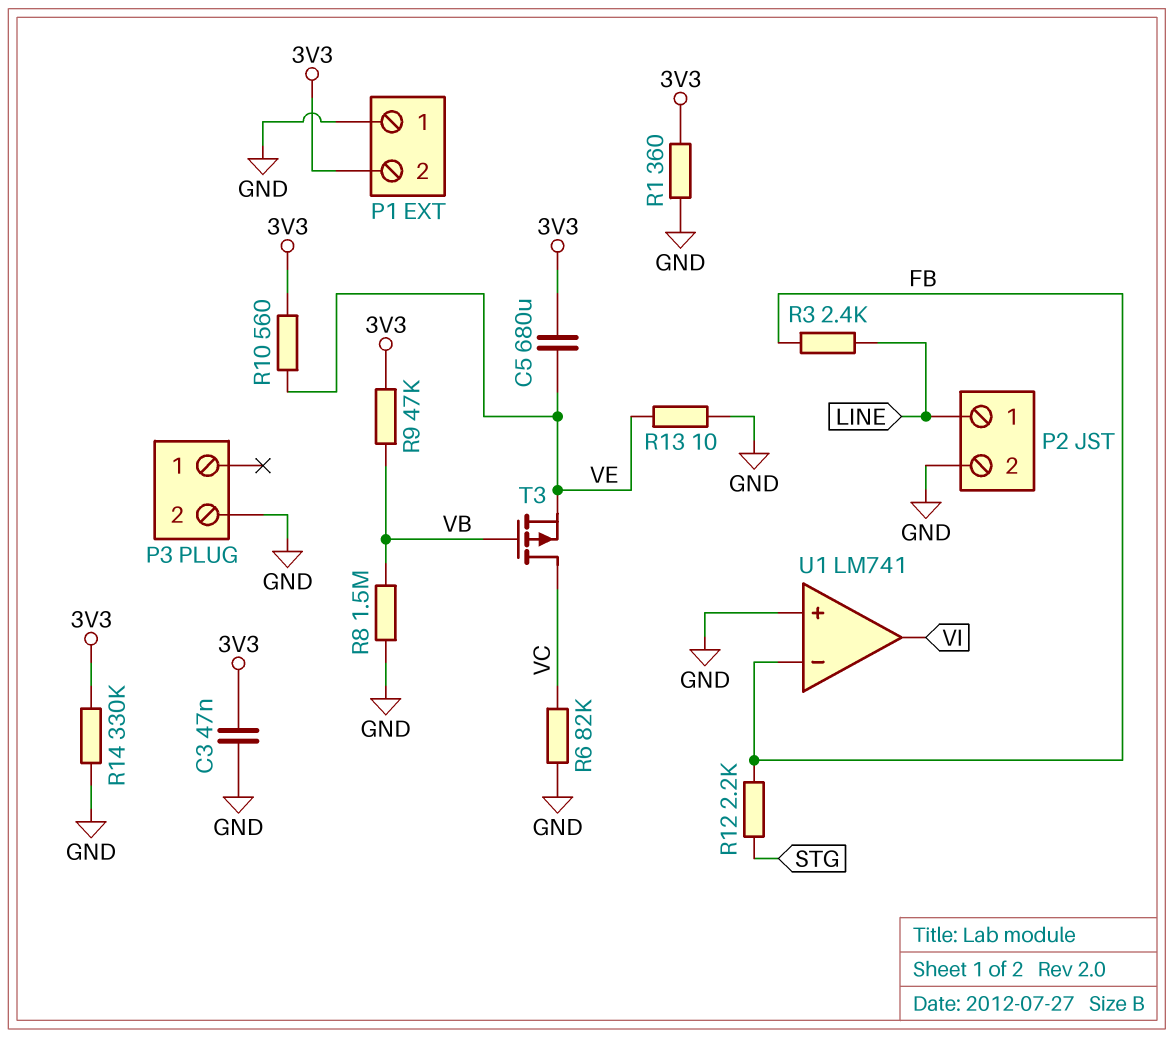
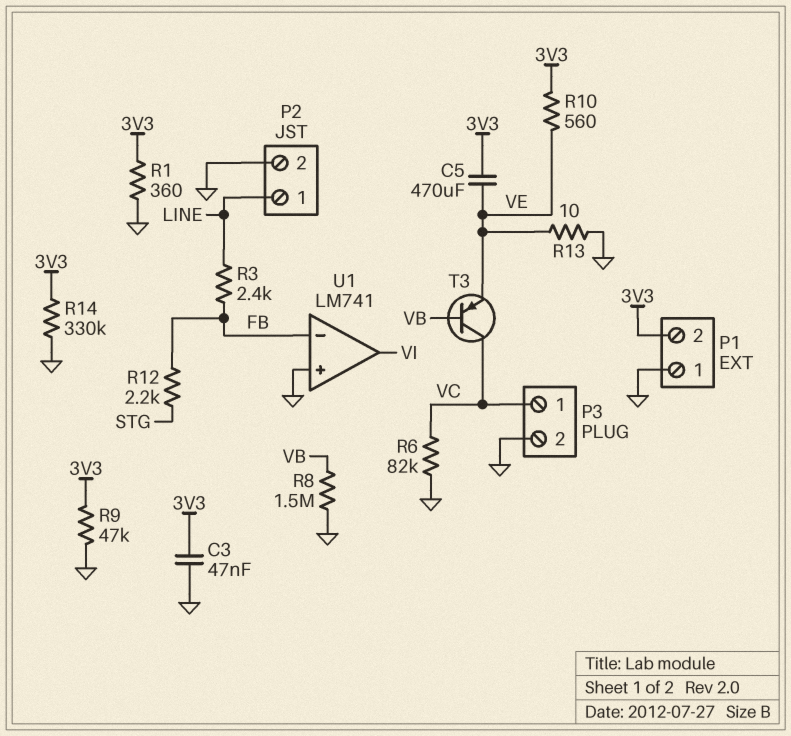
C5: 680uF (3V3, VE) -> 470uF (3V3, VE)
P3 pin 1: none -> VC
R9: 47k (3V3, VB) -> 47k (3V3, GND)
T3: PMOS (G VB, D VC, S VE) -> PNP (B VB, C VC, E VE)

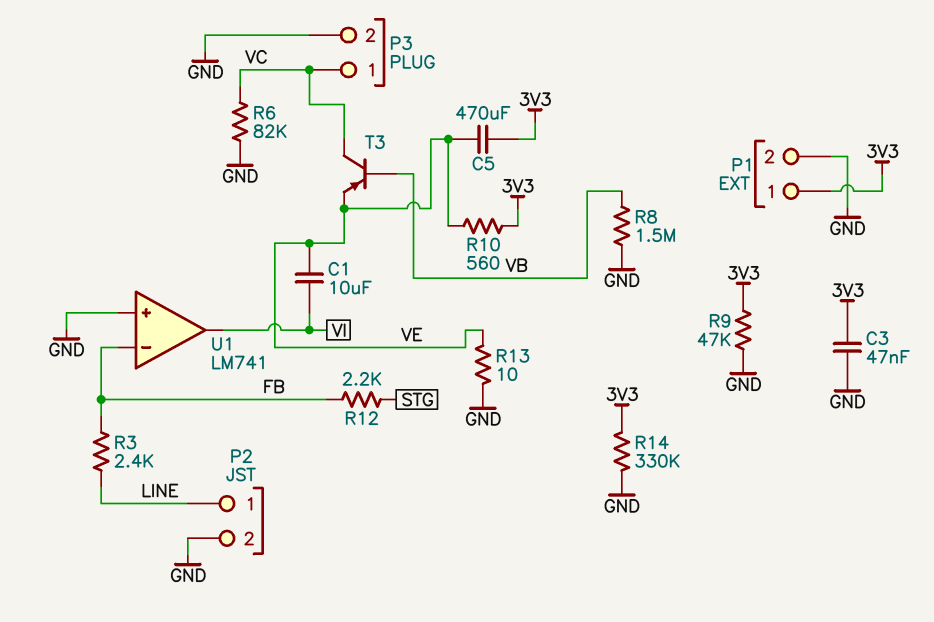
C1: none -> 10uF (VE, VI)
P1 pin 1: GND -> 3V3
P1 pin 2: 3V3 -> GND
R1: 360 (3V3, GND) -> none

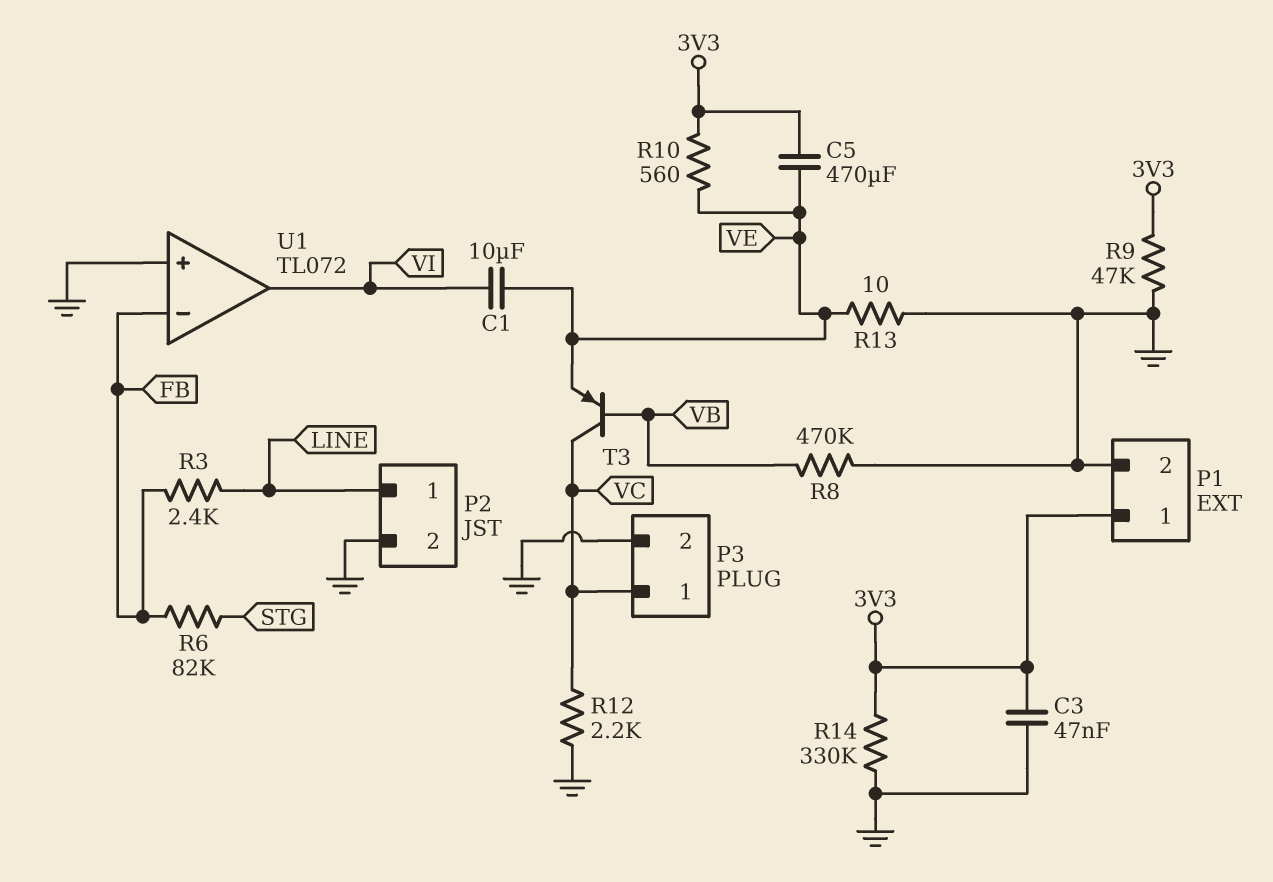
R6: 82k (GND, VC) -> 82k (FB, STG)
R8: 1.5M (GND, VB) -> 470k (GND, VB)
R12: 2.2k (FB, STG) -> 2.2k (GND, VC)
U1: LM741 -> TL072

